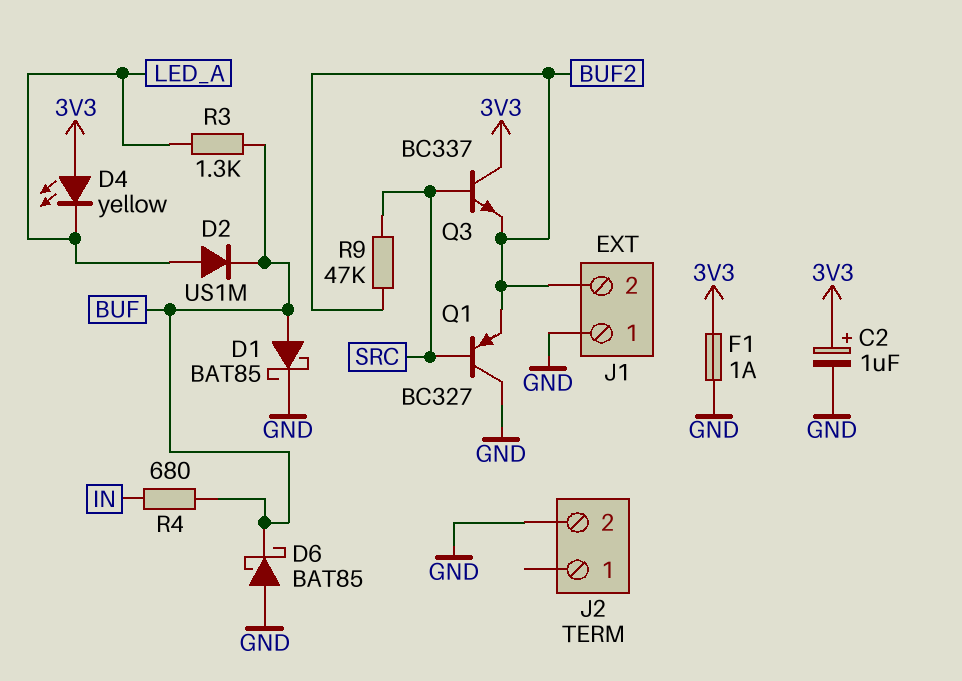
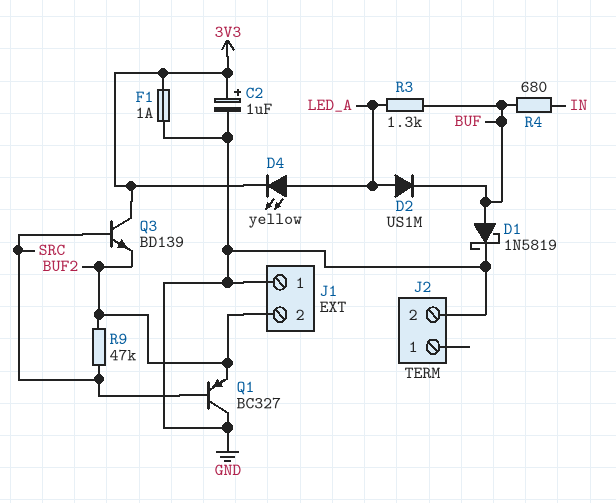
D1: schottky BAT85 (A BUF, K GND) -> schottky 1N5819 (A BUF, K GND)
D4: LED yellow (A 3V3, K LED_A) -> LED yellow (A LED_A, K 3V3)
D6: schottky BAT85 (A GND, K BUF) -> none
Q3: NPN BC337 (B SRC, C 3V3, E BUF2) -> NPN BD139 (B SRC, C 3V3, E BUF2)

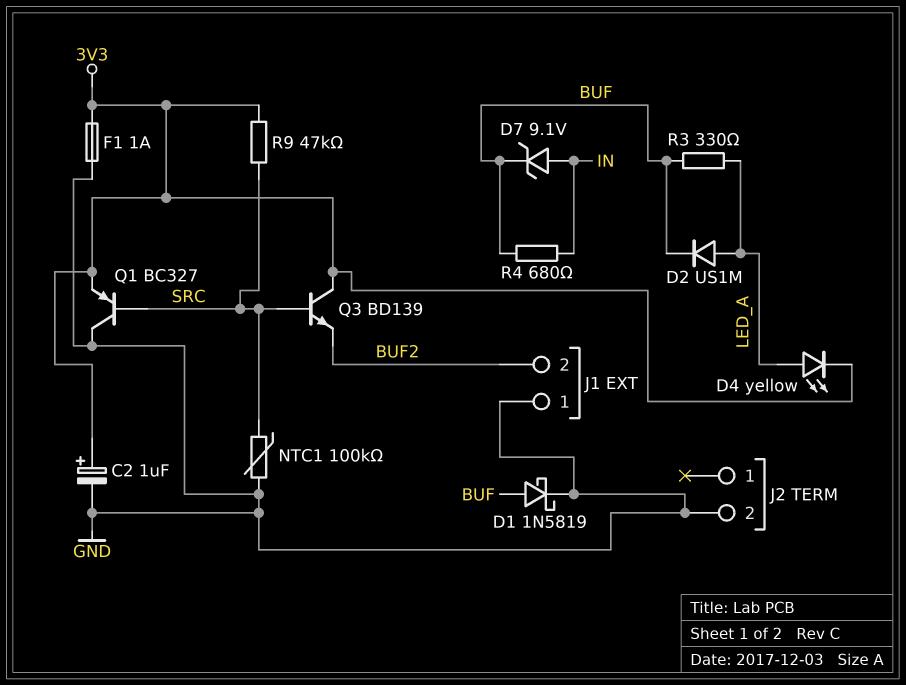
D7: none -> zener 9.1V (A IN, K BUF)
NTC1: none -> 100k (GND, SRC)
Q1: PNP BC327 (B SRC, C GND, E BUF2) -> PNP BC327 (B SRC, C GND, E 3V3)
R3: 1.3k (BUF, LED_A) -> 330 (BUF, LED_A)
R9: 47k (BUF2, SRC) -> 47k (3V3, SRC)

